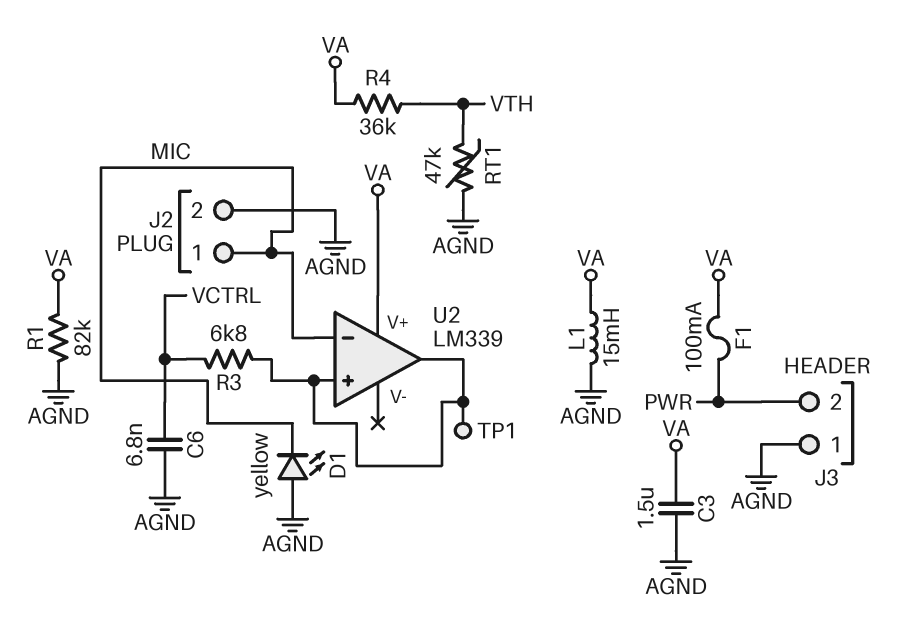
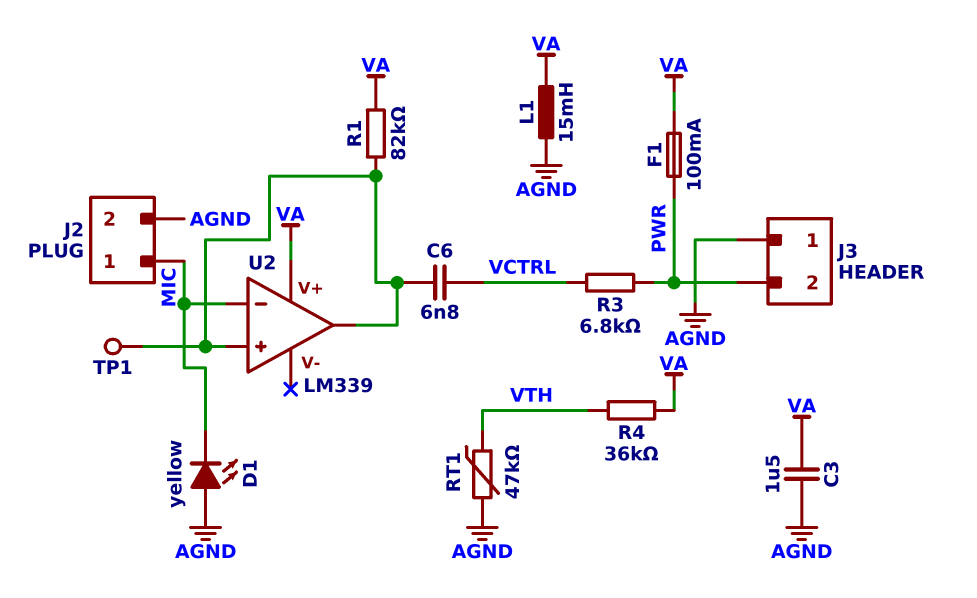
C6: 6.8nF (AGND, VCTRL) -> 6.8nF (U2/in+, VCTRL)
R1: 82k (AGND, VA) -> 82k (U2/in+, VA)
R3: 6.8k (U2/in+, VCTRL) -> 6.8k (PWR, VCTRL)

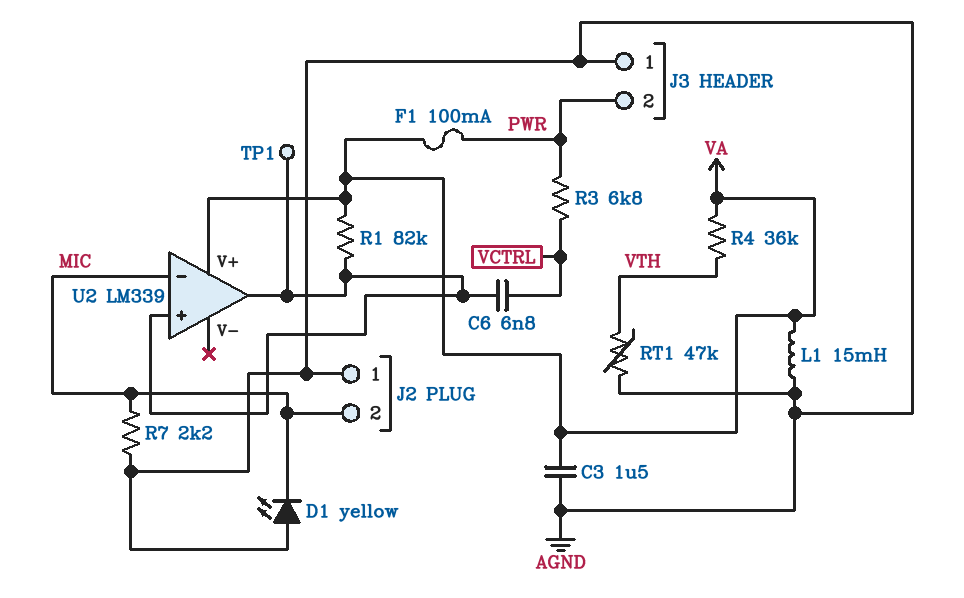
J2 pin 1: MIC -> AGND
J2 pin 2: AGND -> MIC
R7: none -> 2.2k (AGND, MIC)

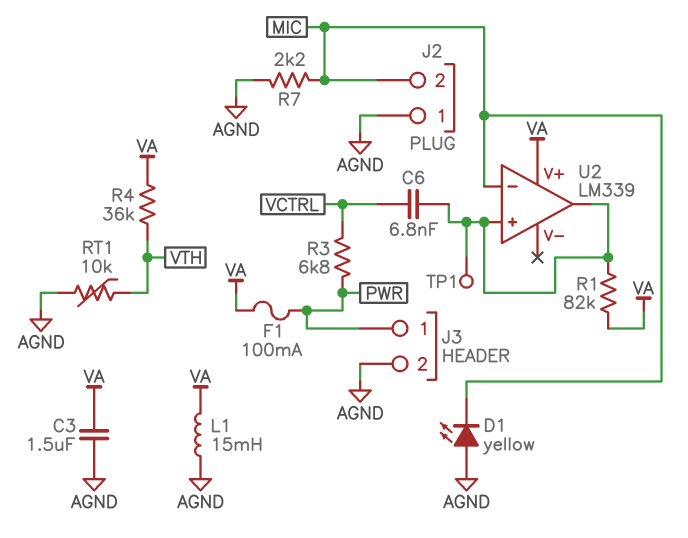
J3 pin 1: AGND -> PWR
J3 pin 2: PWR -> AGND
RT1: 47k (AGND, VTH) -> 10k (AGND, VTH)

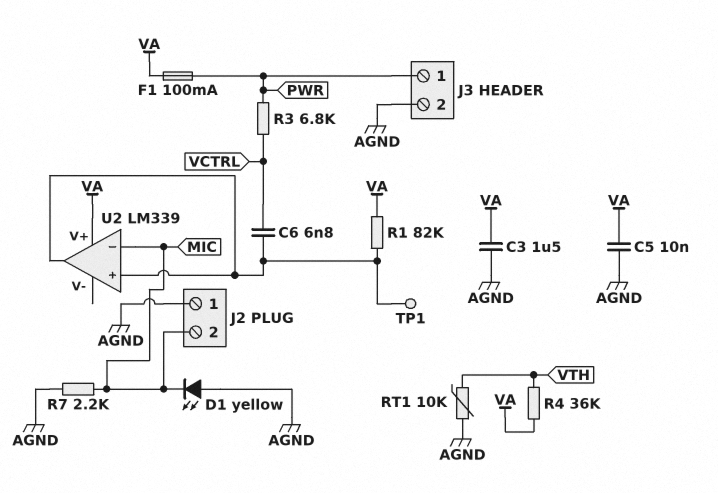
C5: none -> 10nF (AGND, VA)
L1: 15mH (AGND, VA) -> none

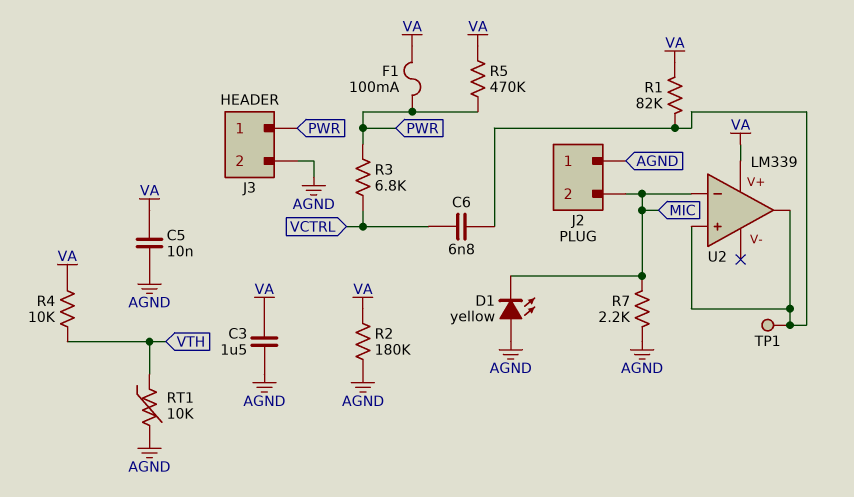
R2: none -> 180k (AGND, VA)
R4: 36k (VA, VTH) -> 10k (VA, VTH)
R5: none -> 470k (PWR, VA)

